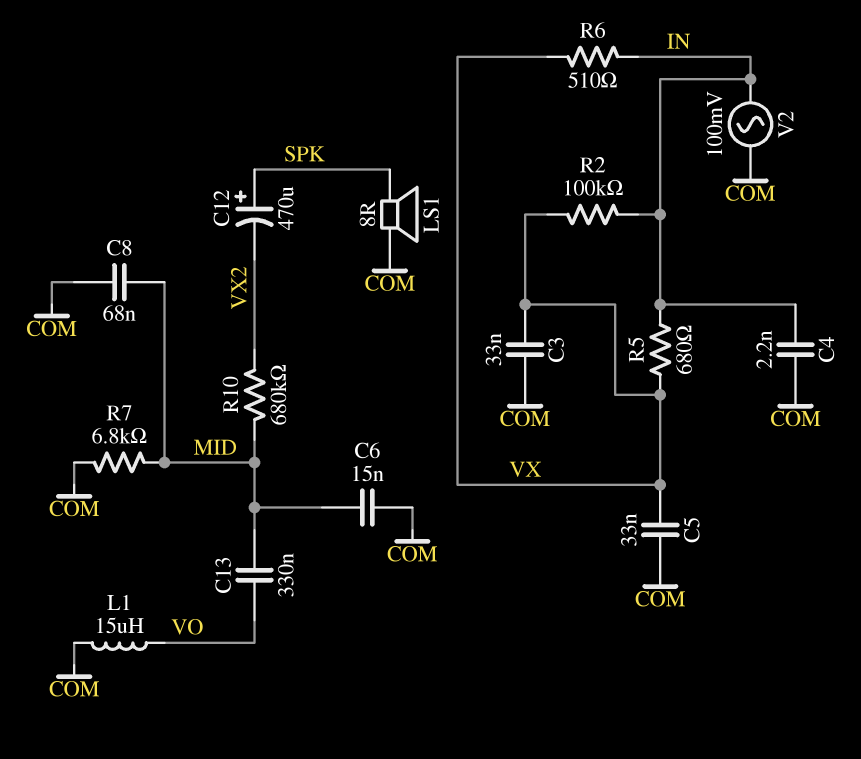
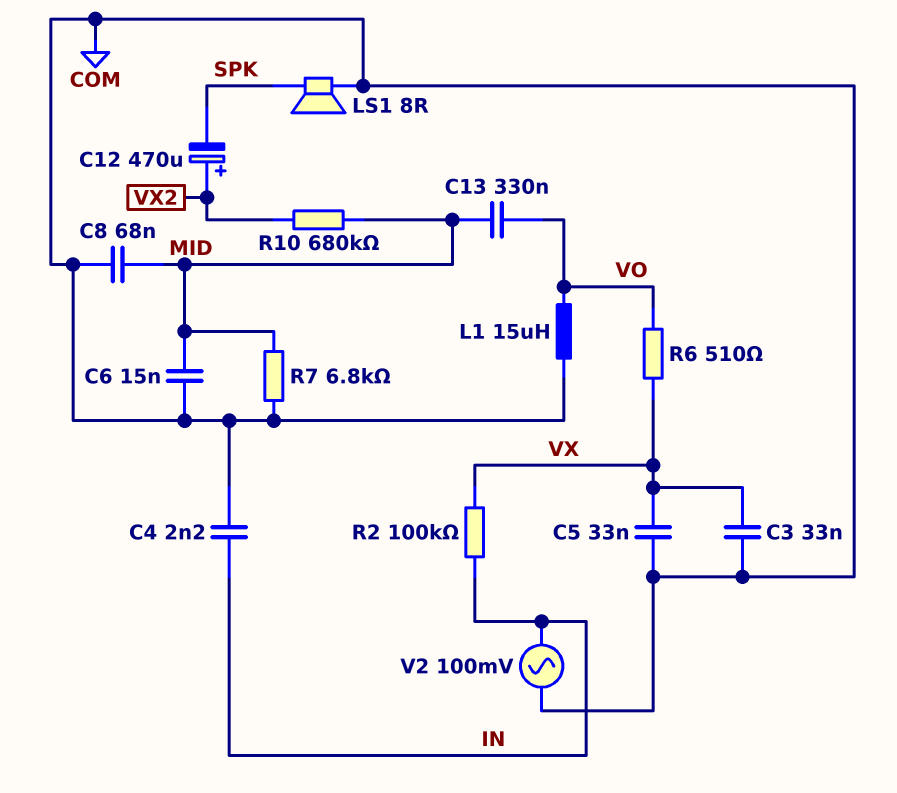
C12: 470uF (plus SPK, minus VX2) -> 470uF (plus VX2, minus SPK)
R5: 680 (IN, VX) -> none
R6: 510 (IN, VX) -> 510 (VO, VX)

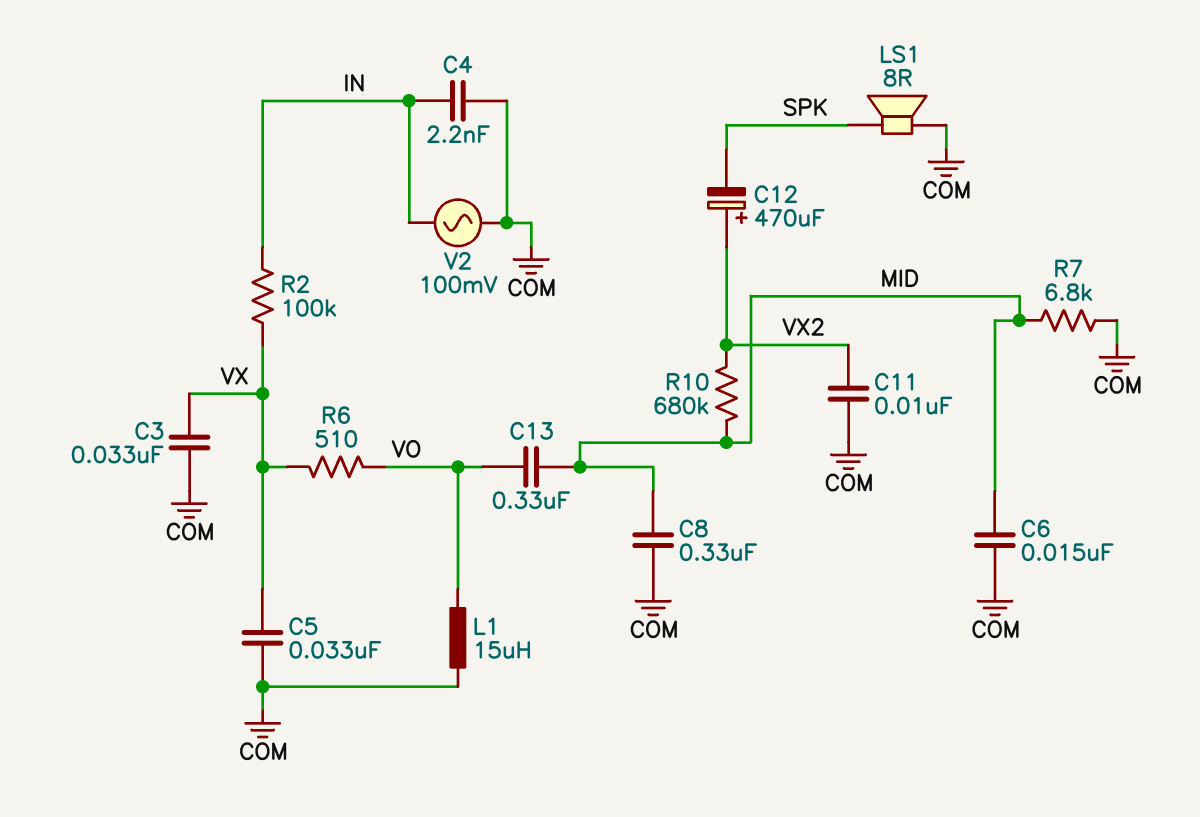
C8: 68nF (COM, MID) -> 330nF (COM, MID)
C11: none -> 10nF (COM, VX2)

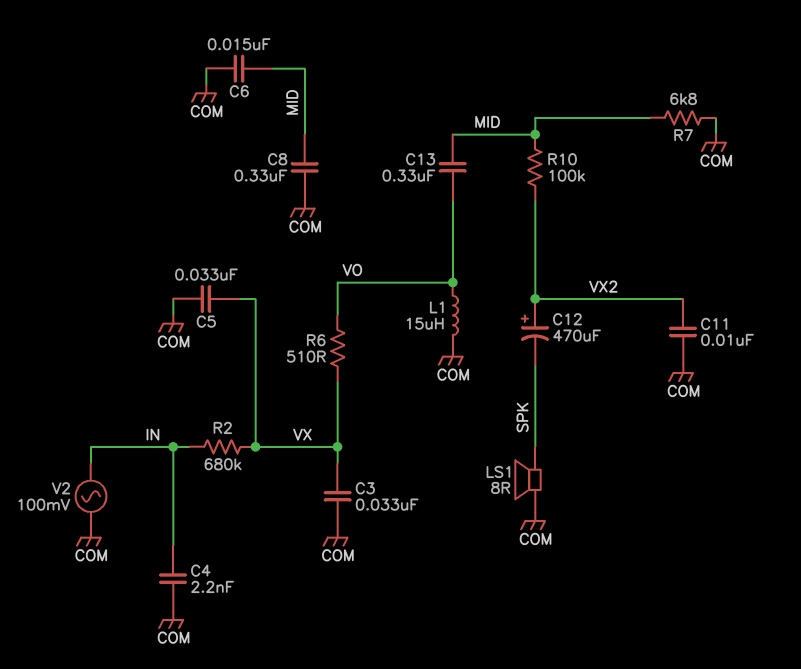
R2: 100k (IN, VX) -> 680k (IN, VX)
R10: 680k (MID, VX2) -> 100k (MID, VX2)

